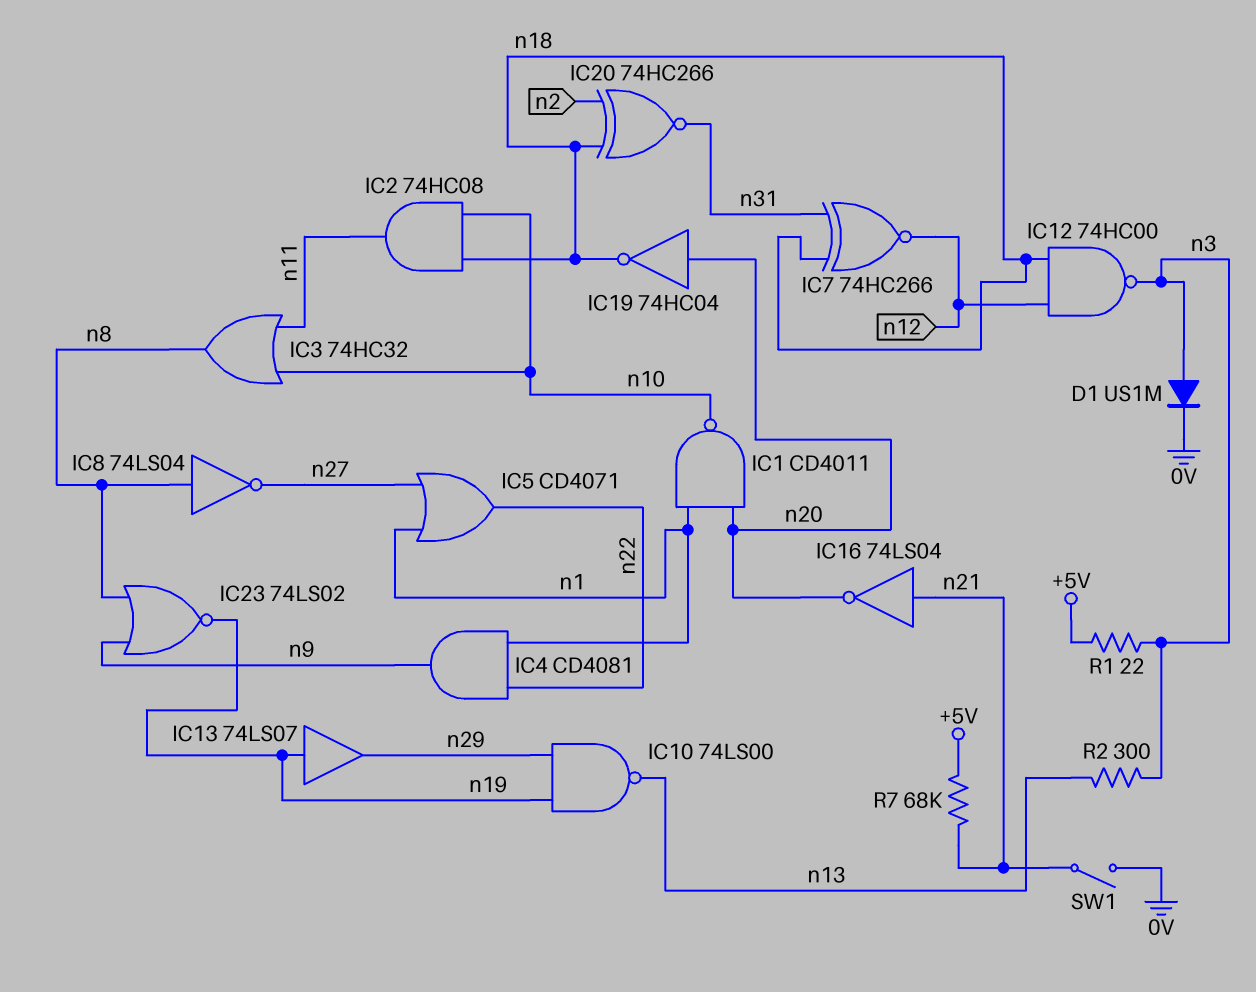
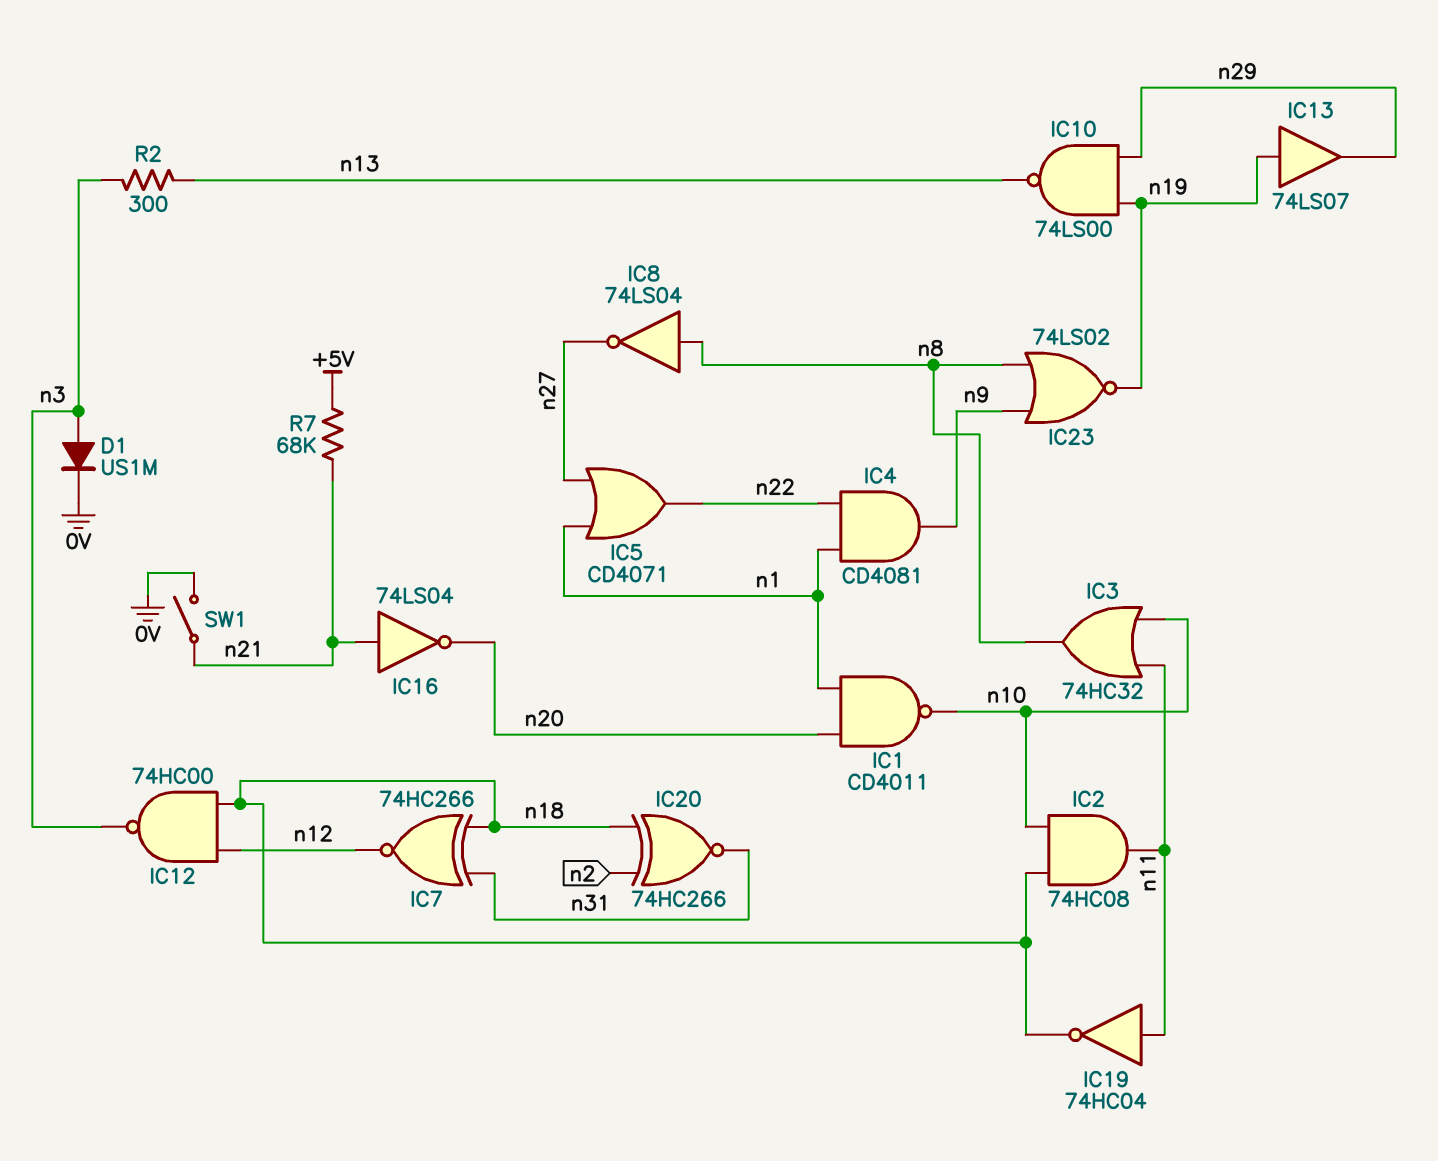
IC19: NOT 74HC04 (in n20, out n18) -> NOT 74HC04 (in n11, out n18)
R1: 22 (+5V, n3) -> none

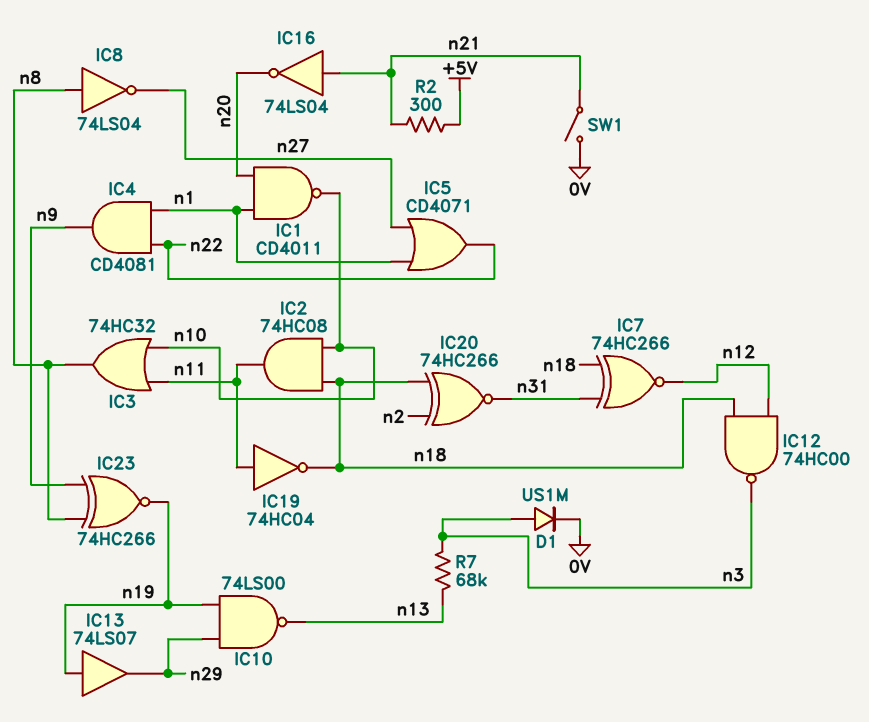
IC23: NOR 74LS02 (in n8, in n9, out n19) -> XNOR 74HC266 (in n8, in n9, out n19)
R2: 300 (n3, n13) -> 300 (+5V, n21)
R7: 68k (+5V, n21) -> 68k (n3, n13)

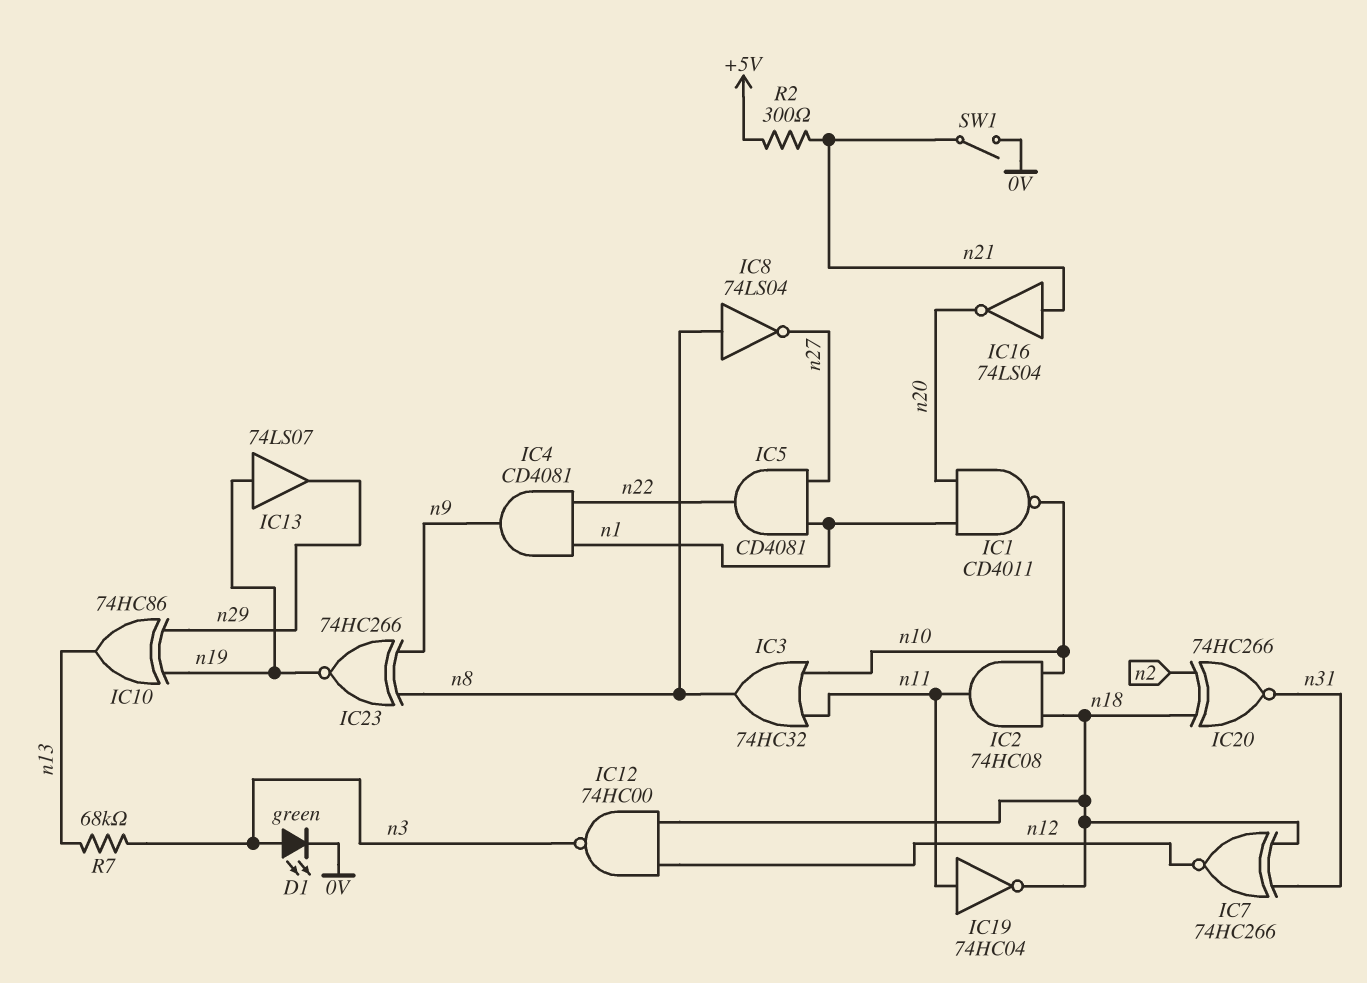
D1: diode US1M (A n3, K 0V) -> LED green (A n3, K 0V)
IC5: OR CD4071 (in n1, in n27, out n22) -> AND CD4081 (in n1, in n27, out n22)
IC10: NAND 74LS00 (in n19, in n29, out n13) -> XOR 74HC86 (in n19, in n29, out n13)

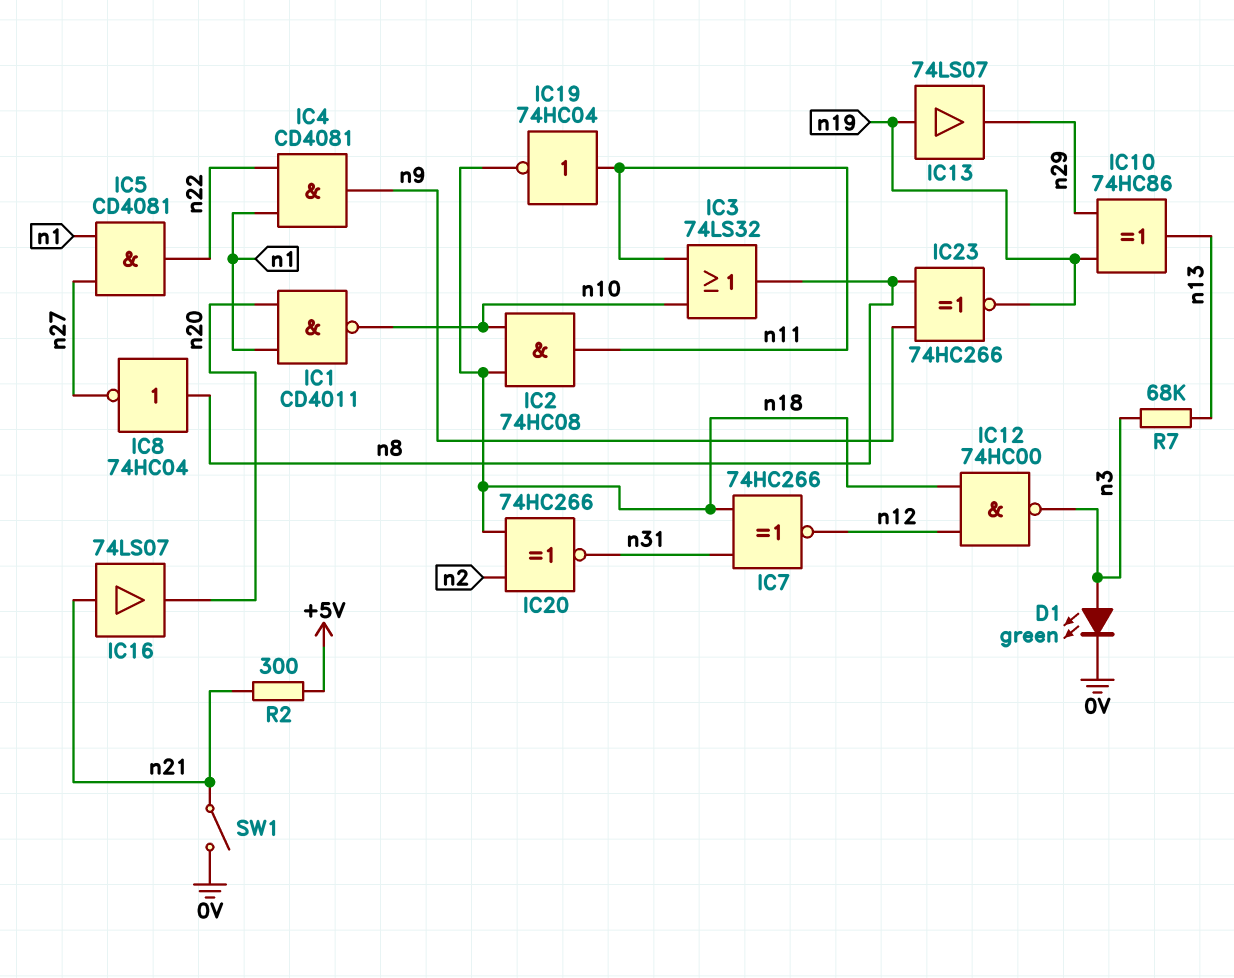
IC3: OR 74HC32 (in n10, in n11, out n8) -> OR 74LS32 (in n10, in n11, out n8)
IC8: NOT 74LS04 (in n8, out n27) -> NOT 74HC04 (in n8, out n27)
IC16: NOT 74LS04 (in n21, out n20) -> buffer 74LS07 (in n21, out n20)

